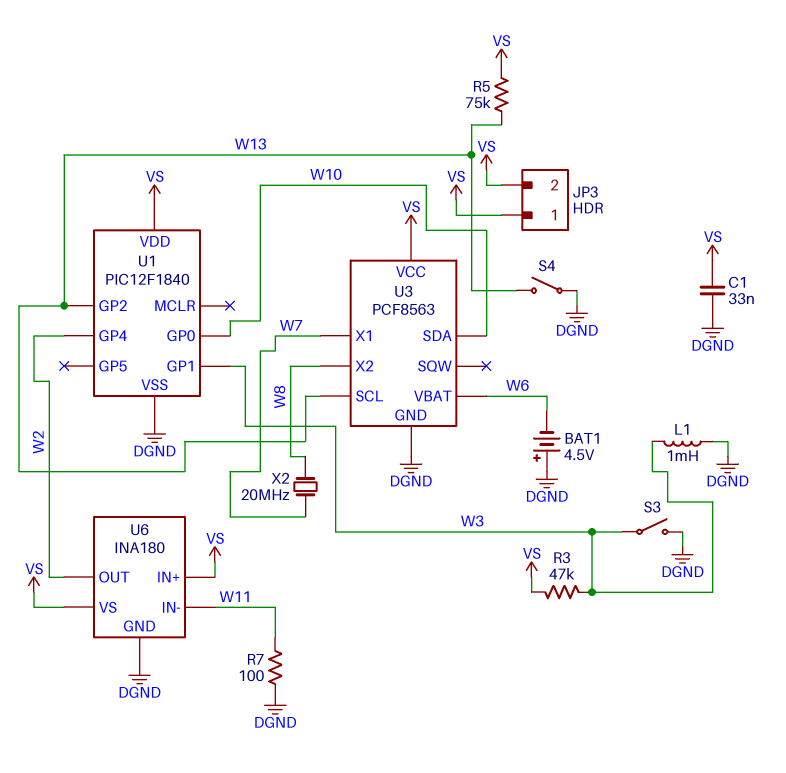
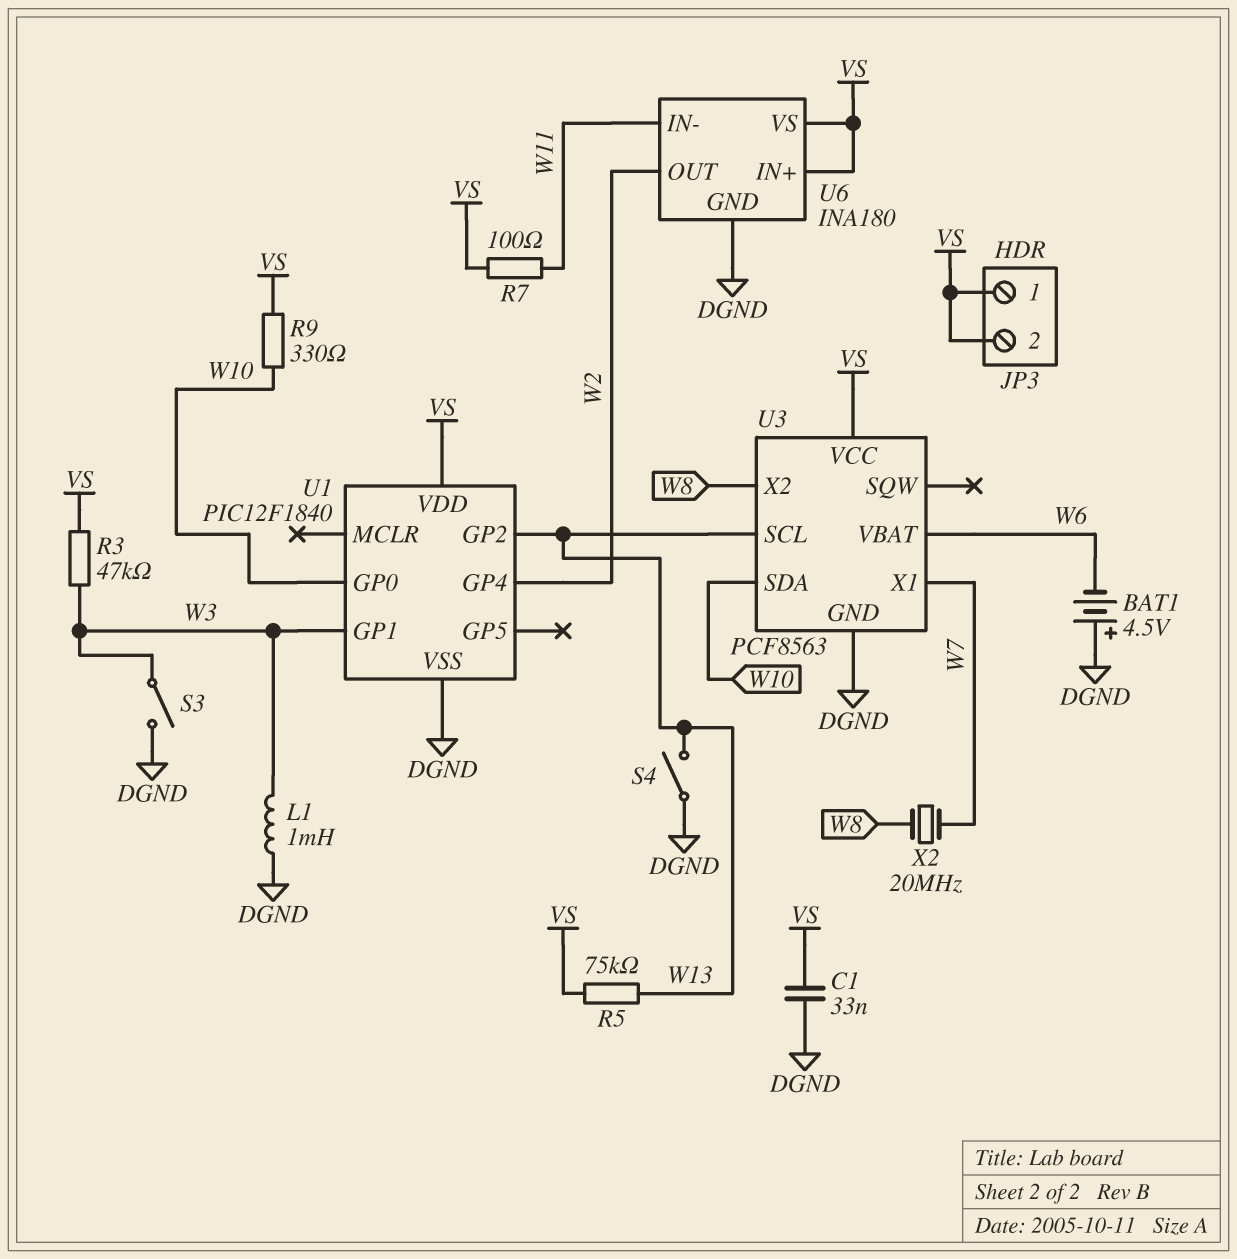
R7: 100 (DGND, W11) -> 100 (VS, W11)
R9: none -> 330 (VS, W10)

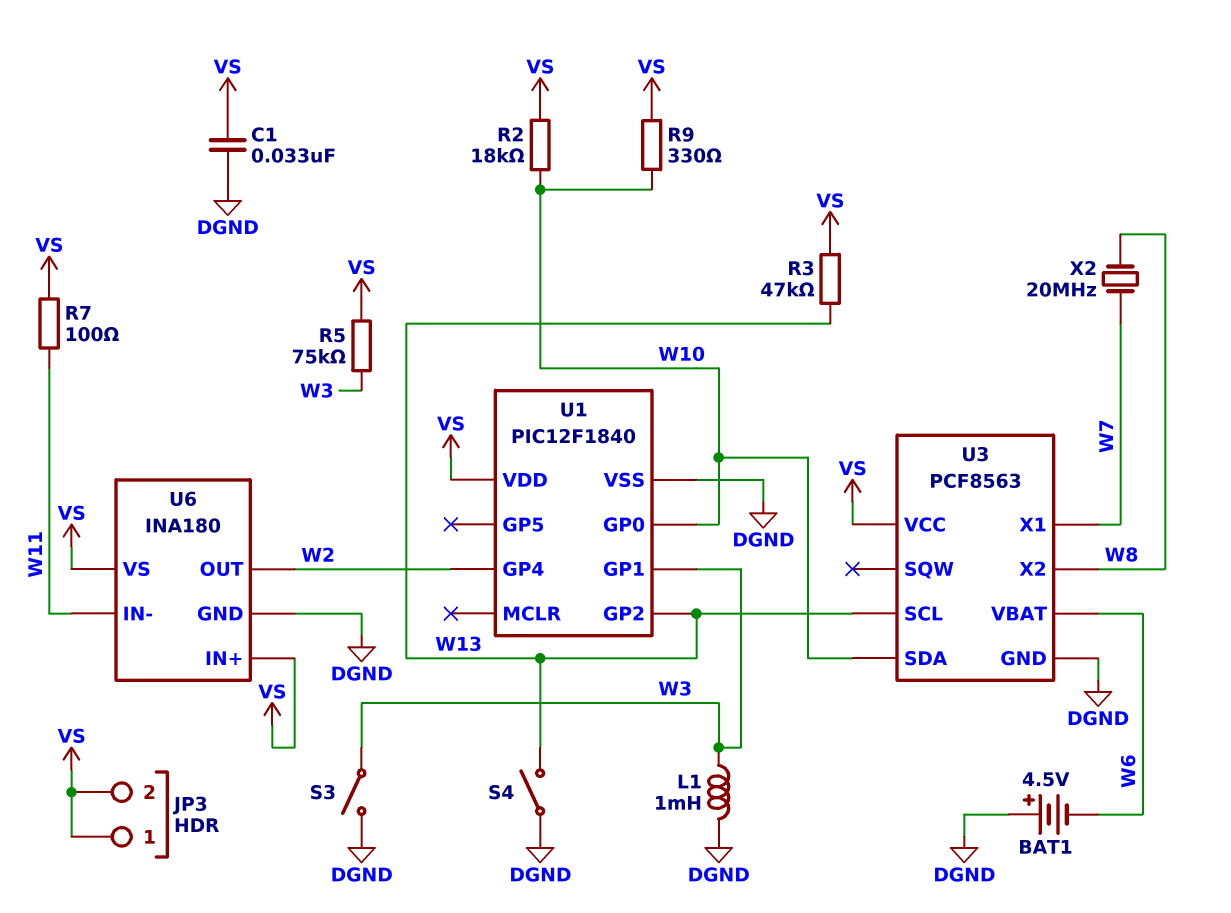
R2: none -> 18k (VS, W10)
R3: 47k (VS, W3) -> 47k (VS, W13)
R5: 75k (VS, W13) -> 75k (VS, W3)

